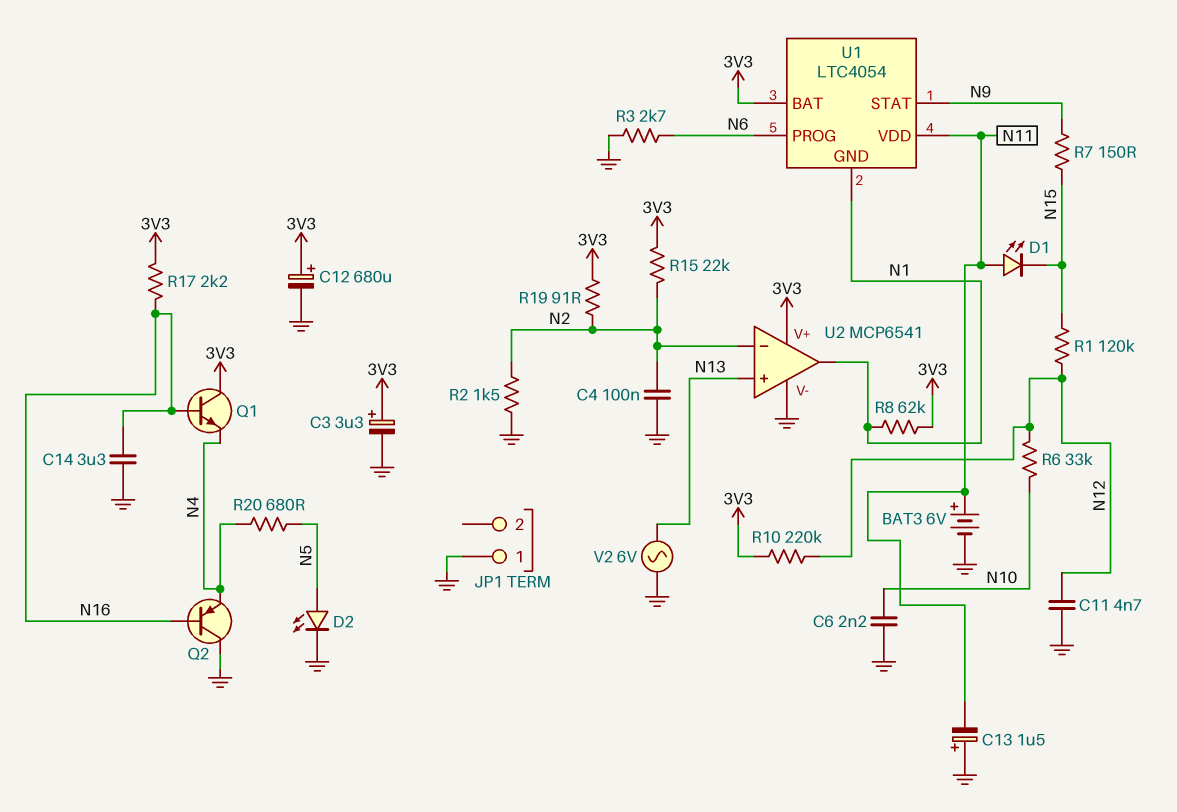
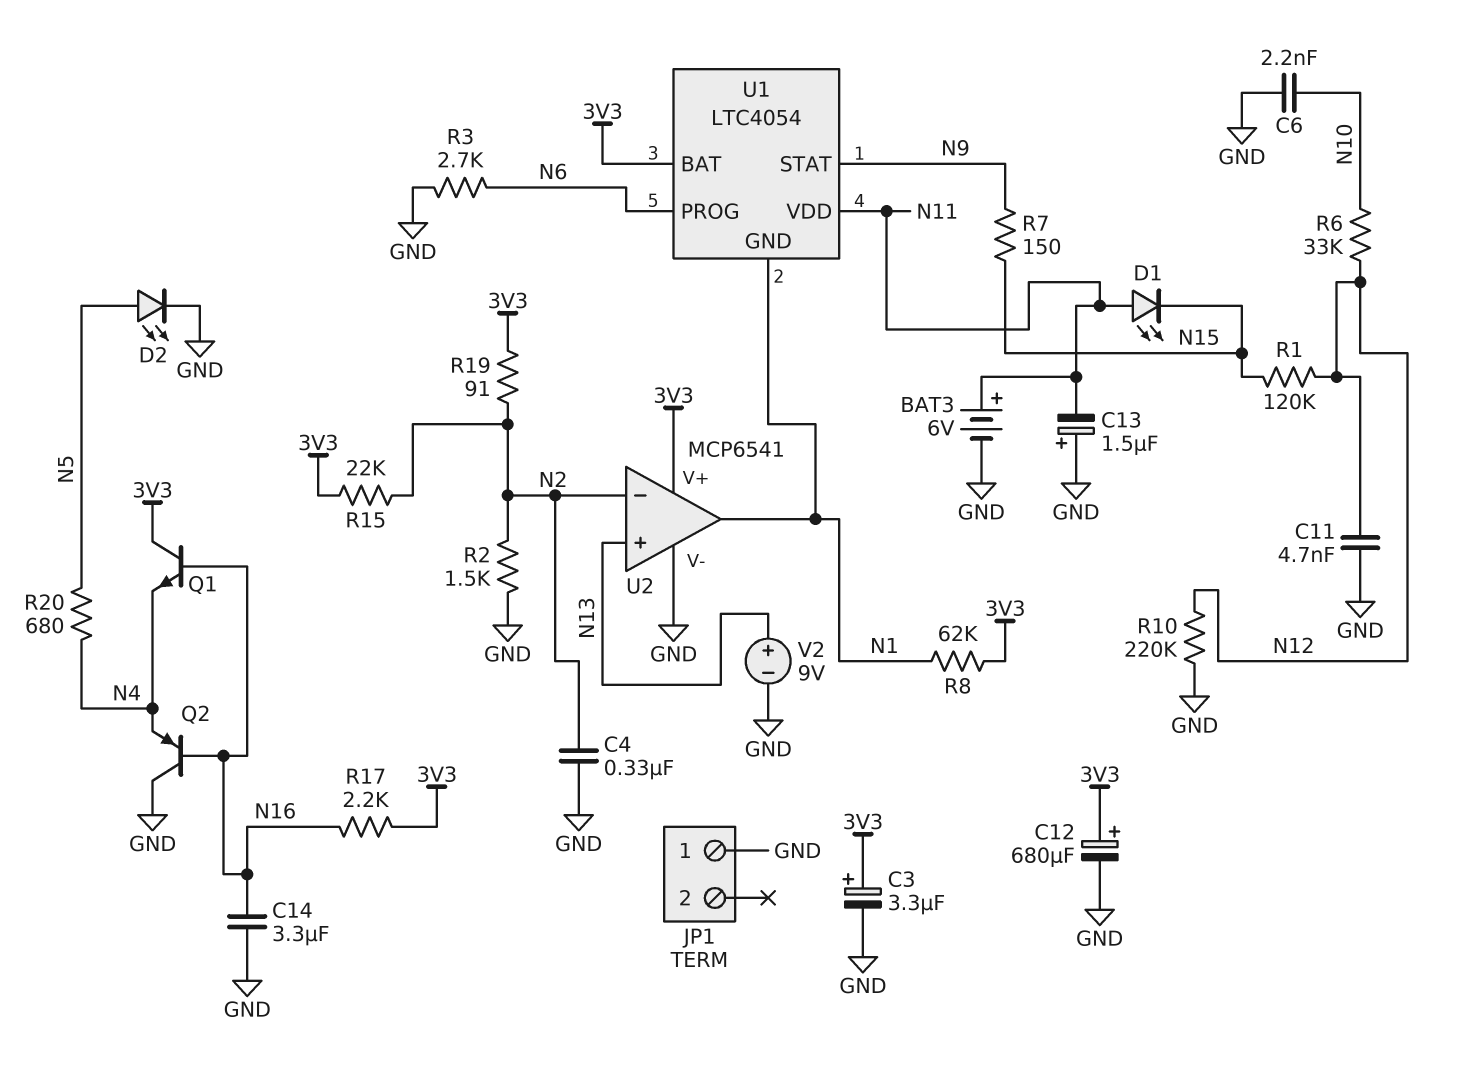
C4: 100nF (GND, N2) -> 330nF (GND, N2)
R10: 220k (3V3, N12) -> 220k (GND, N12)
V2: AC 6V (GND, N13) -> 9V (plus N13, minus GND)

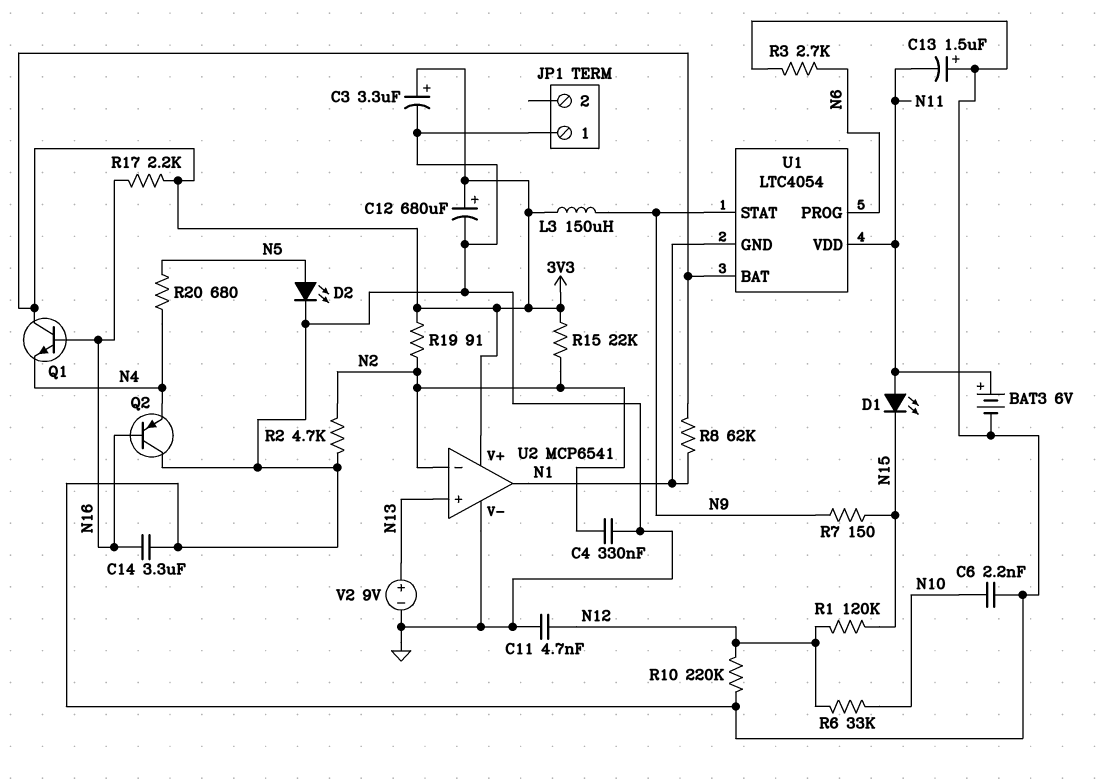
L3: none -> 150uH (3V3, N9)
R2: 1.5k (GND, N2) -> 4.7k (GND, N2)

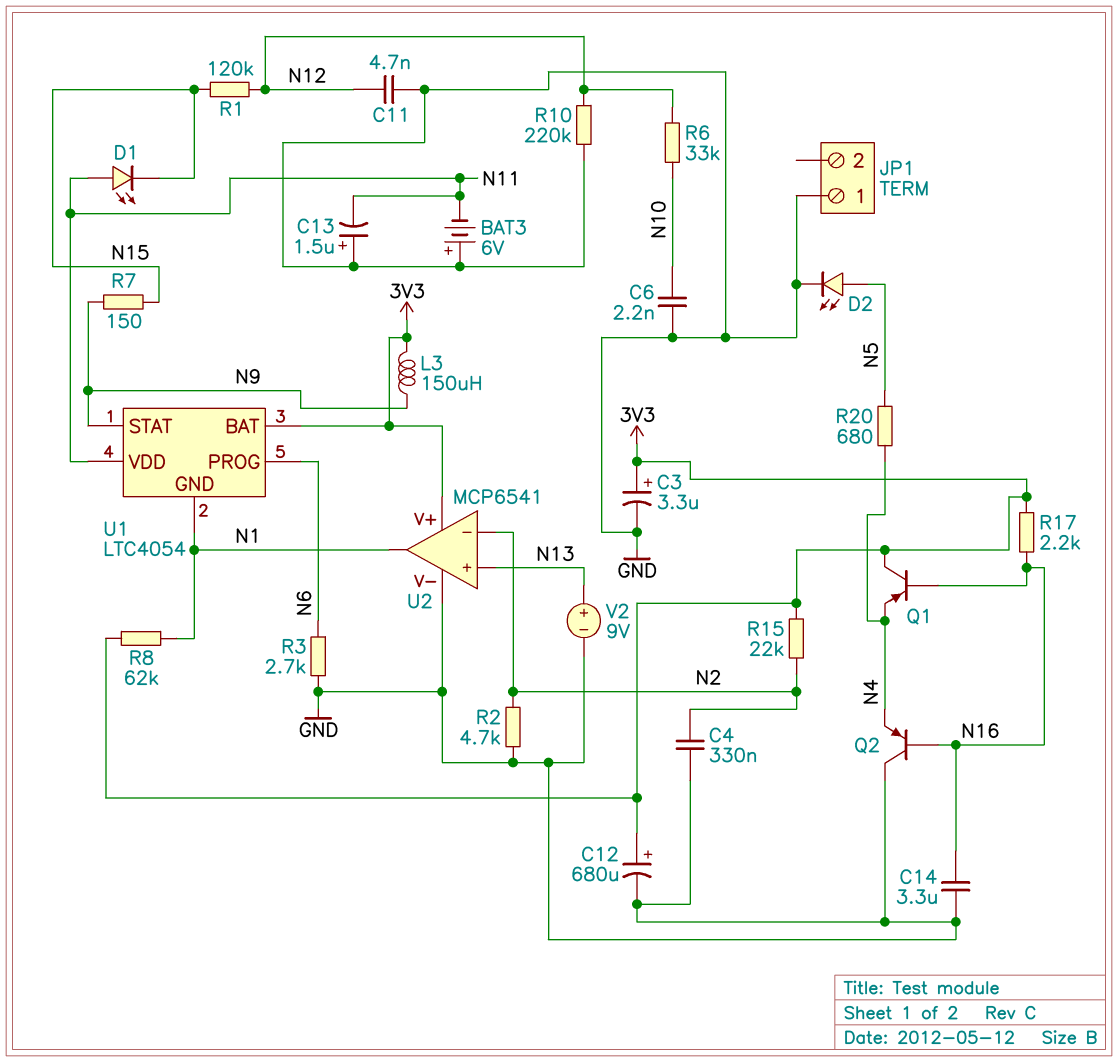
BAT3: 6V (plus N11, minus GND) -> 6V (plus GND, minus N11)
Q1: NPN (B N16, C 3V3, E N4) -> PNP (B N16, C 3V3, E N4)
R19: 91 (3V3, N2) -> none

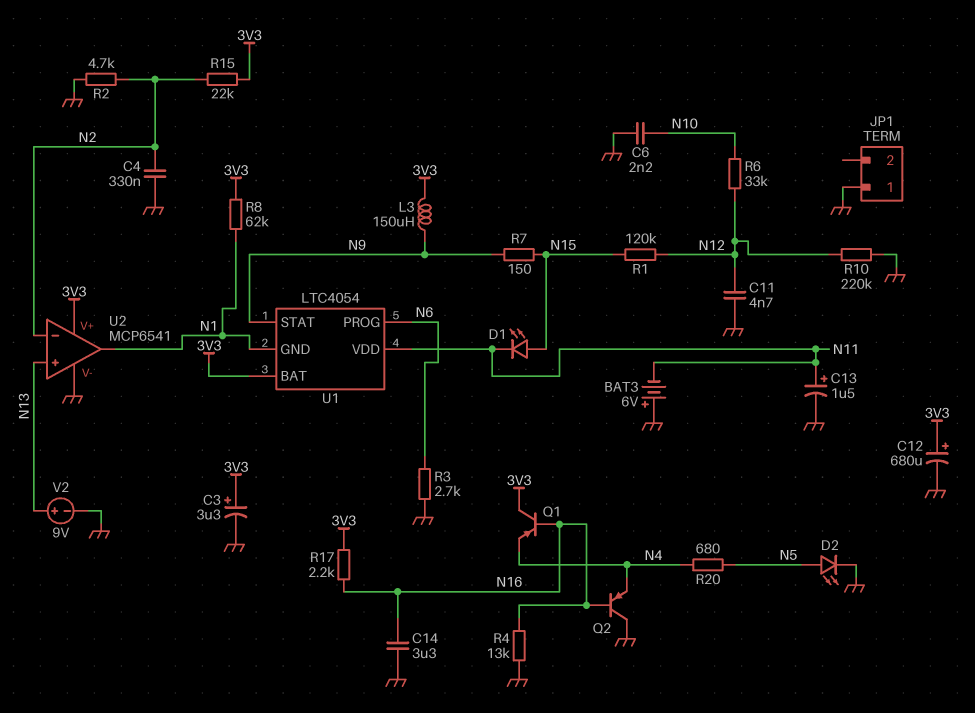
C13: 1.5uF (plus GND, minus N11) -> 1.5uF (plus N11, minus GND)
D1: LED (A N11, K N15) -> LED (A N15, K N11)
R4: none -> 13k (GND, N16)

